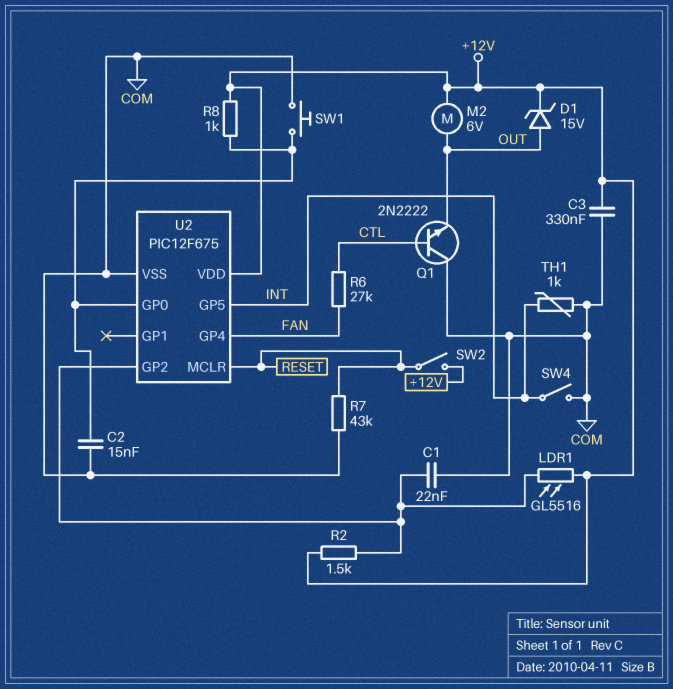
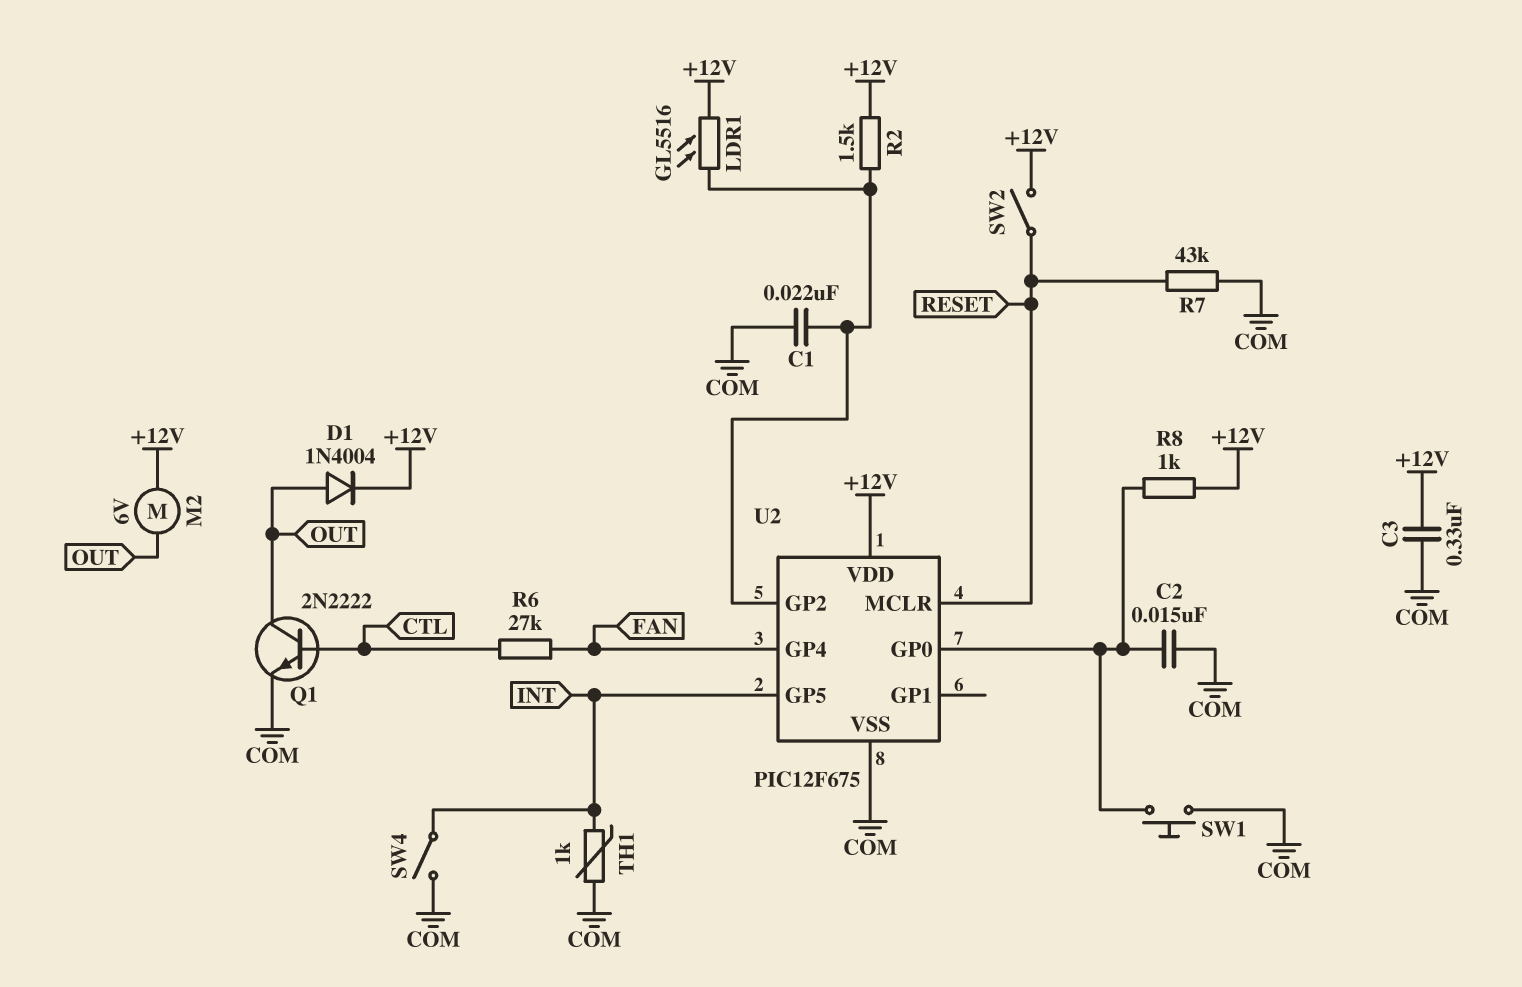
D1: zener 15V (A OUT, K +12V) -> diode 1N4004 (A OUT, K +12V)
Q1: NPN 2N2222 (B CTL, C COM, E OUT) -> NPN 2N2222 (B CTL, C OUT, E COM)

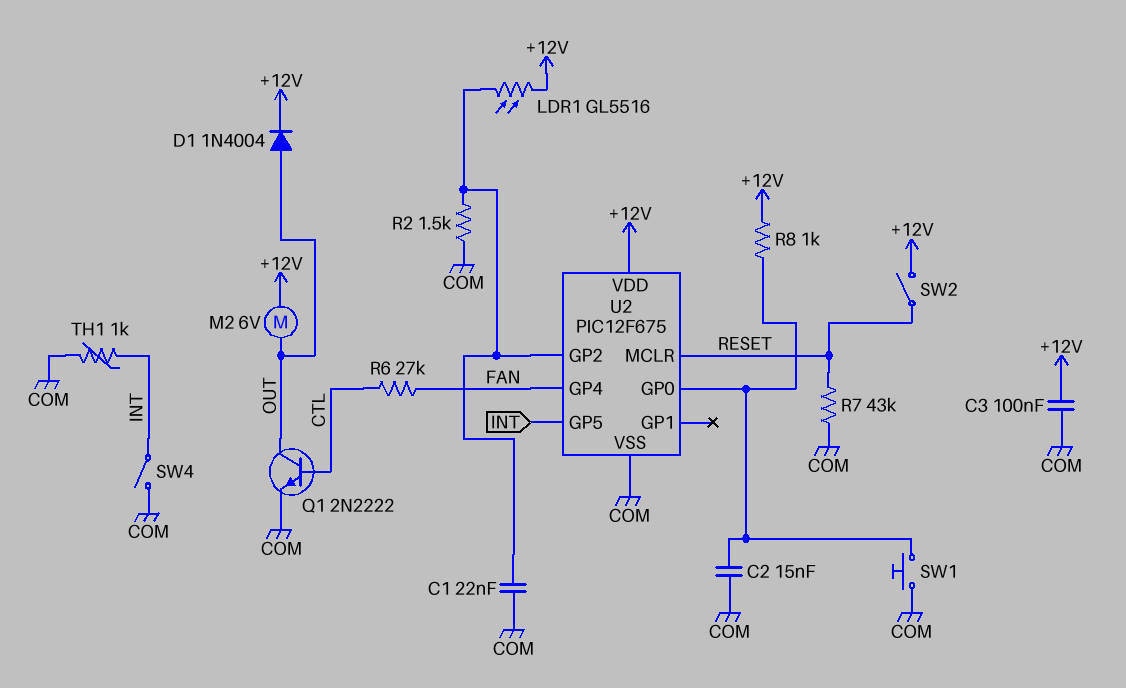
C3: 330nF (+12V, COM) -> 100nF (+12V, COM)
R2: 1.5k (+12V, U2/GP2) -> 1.5k (COM, U2/GP2)

